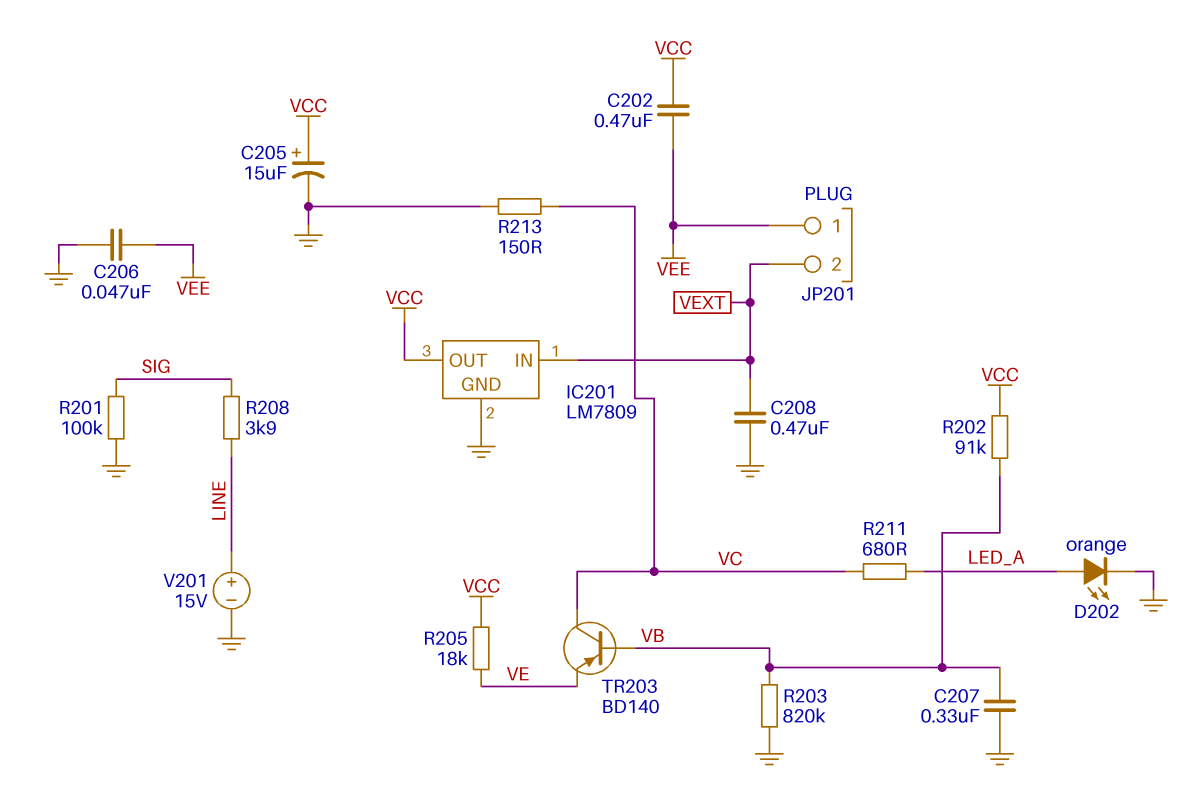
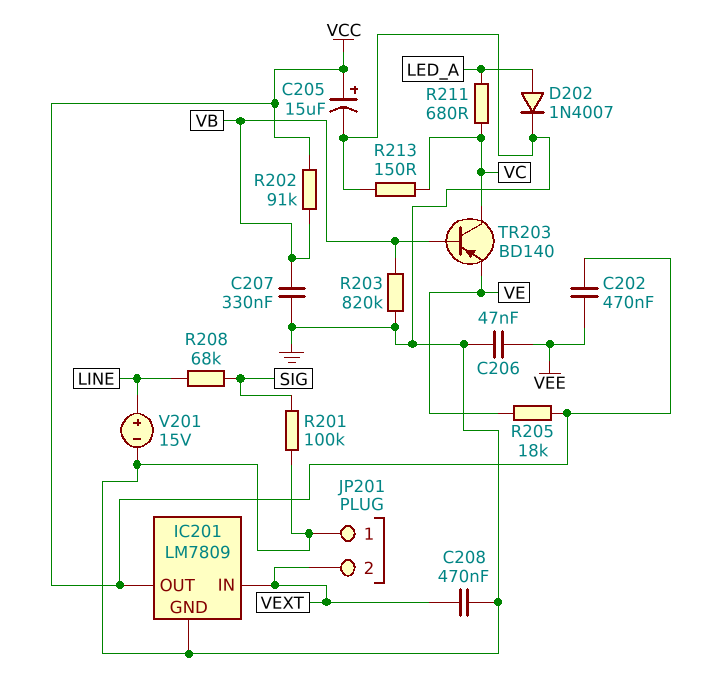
D202: LED orange (A LED_A, K GND) -> diode 1N4007 (A LED_A, K GND)
JP201 pin 1: VEE -> GND
R208: 3.9k (LINE, SIG) -> 68k (LINE, SIG)

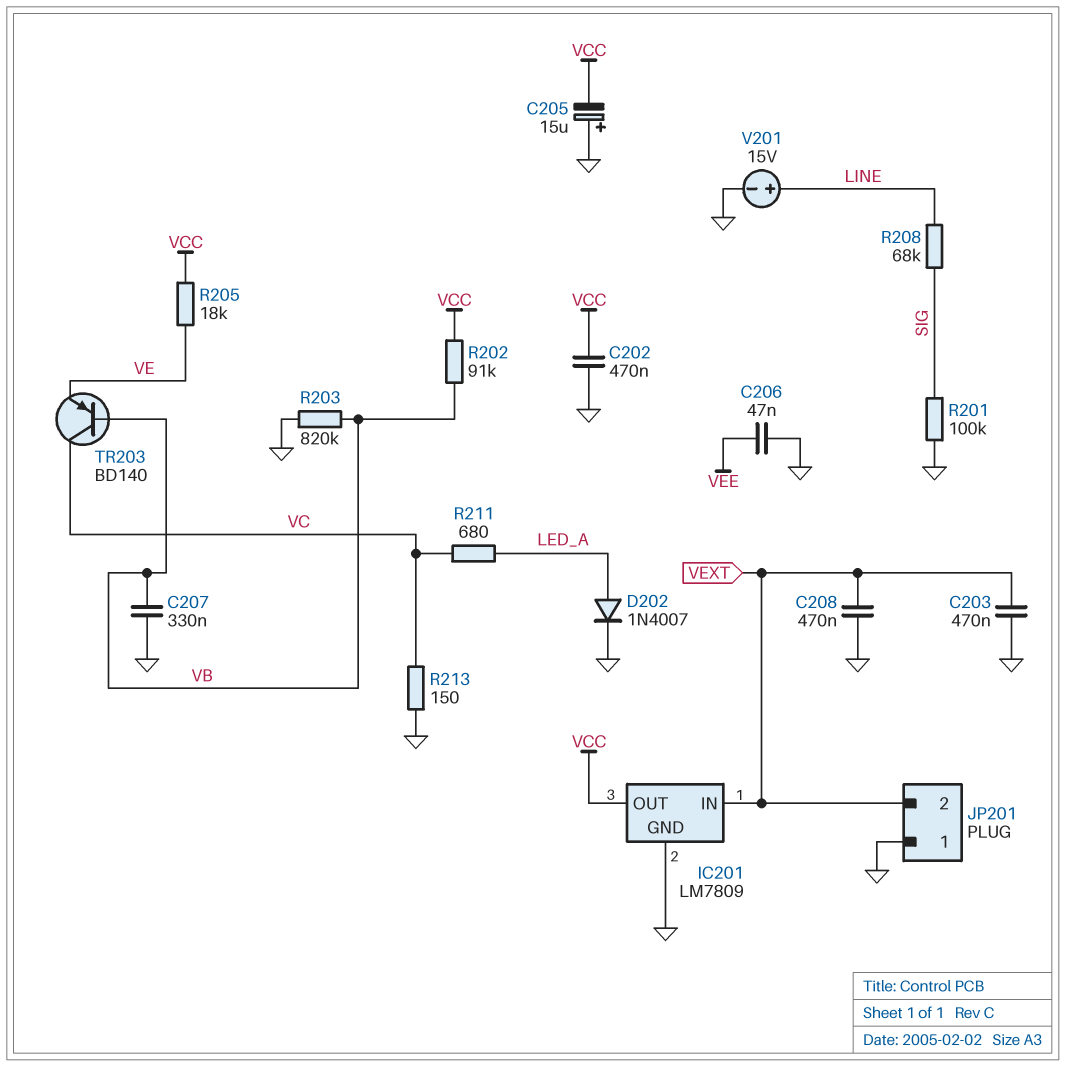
C202: 470nF (VCC, VEE) -> 470nF (GND, VCC)
C203: none -> 470nF (GND, VEXT)
C205: 15uF (plus VCC, minus GND) -> 15uF (plus GND, minus VCC)

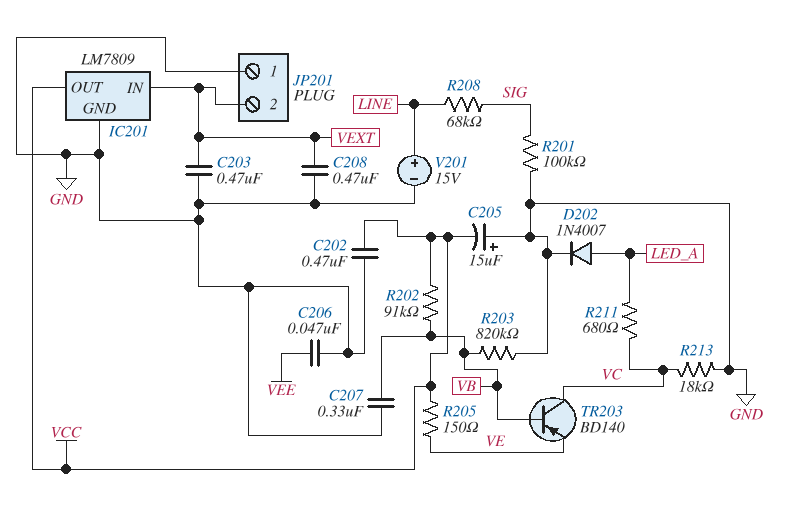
R205: 18k (VCC, VE) -> 150 (VCC, VE)
R213: 150 (GND, VC) -> 18k (GND, VC)

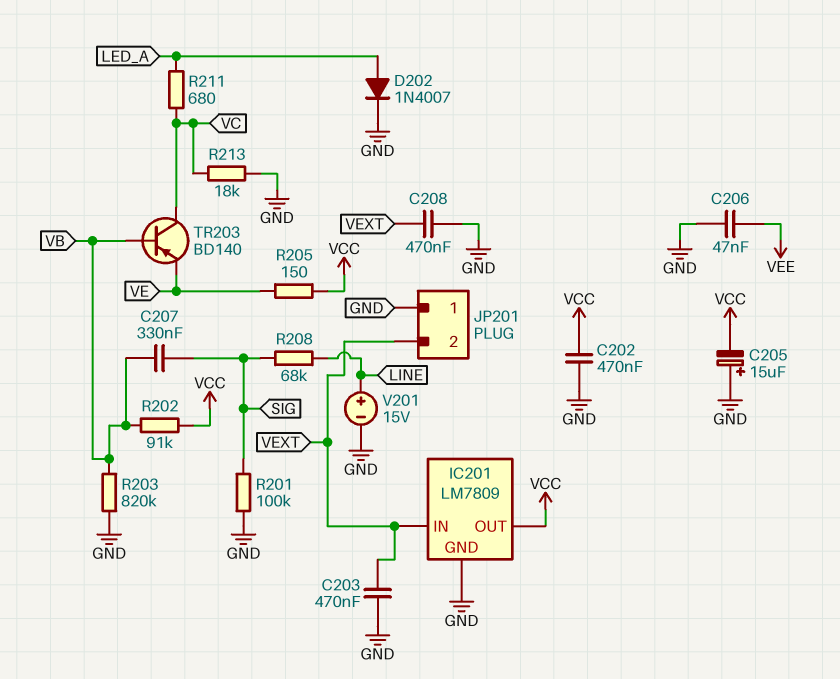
C207: 330nF (GND, VB) -> 330nF (SIG, VB)

